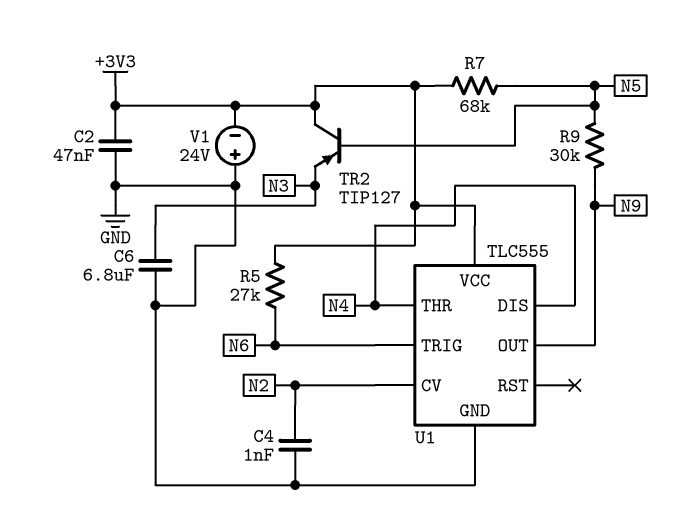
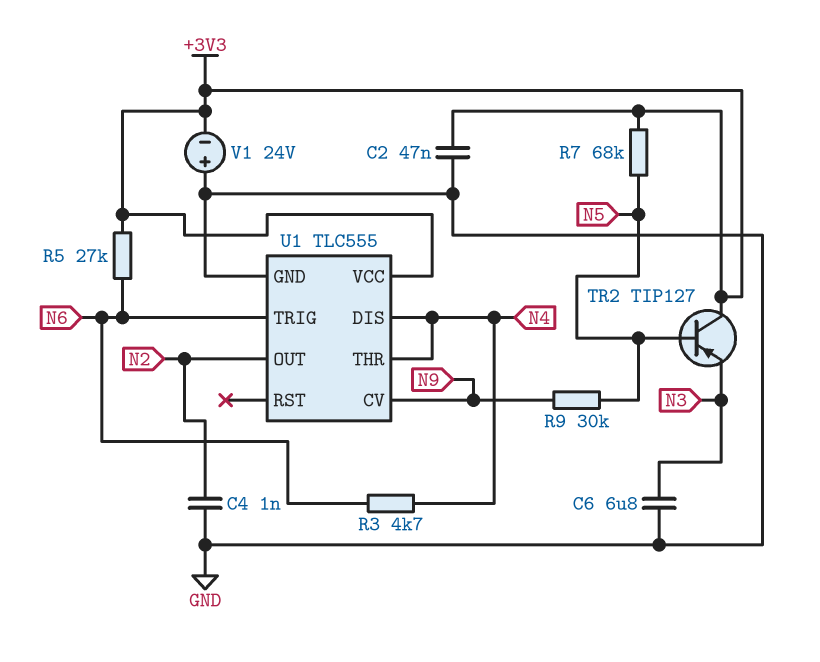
R3: none -> 4.7k (N4, N6)
U1 pin CV: N2 -> N9
U1 pin OUT: N9 -> N2

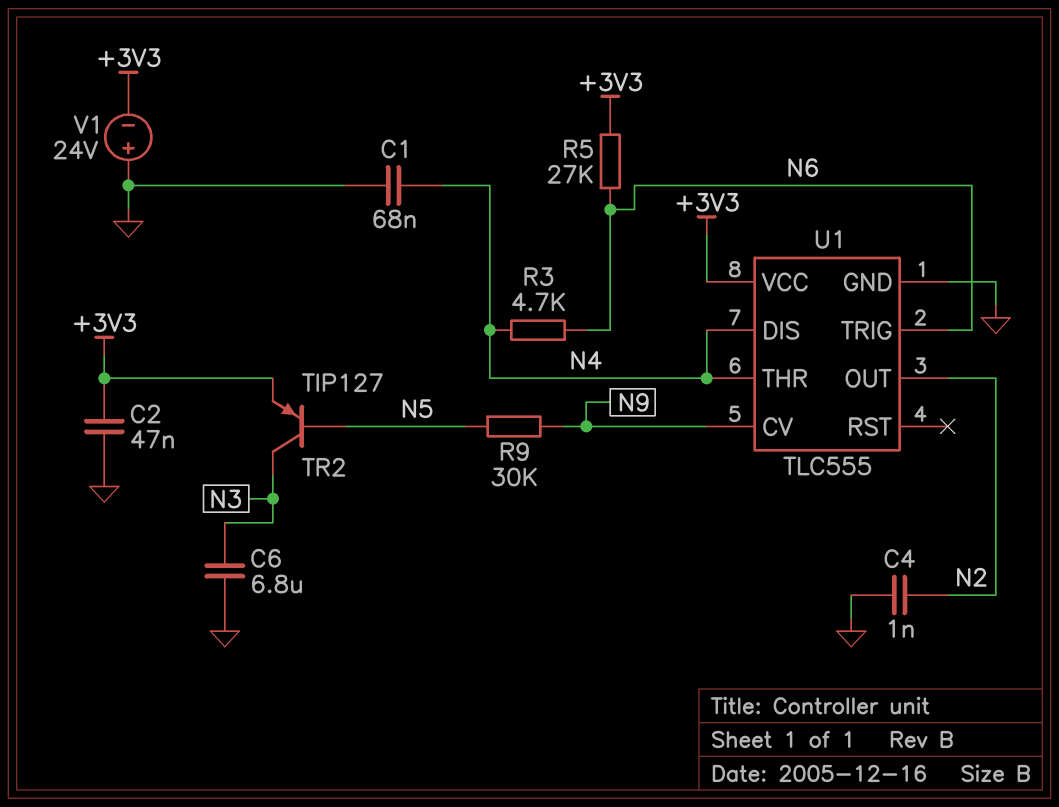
C1: none -> 68nF (GND, N4)
R7: 68k (+3V3, N5) -> none
TR2: PNP TIP127 (B N5, C +3V3, E N3) -> PNP TIP127 (B N5, C N3, E +3V3)

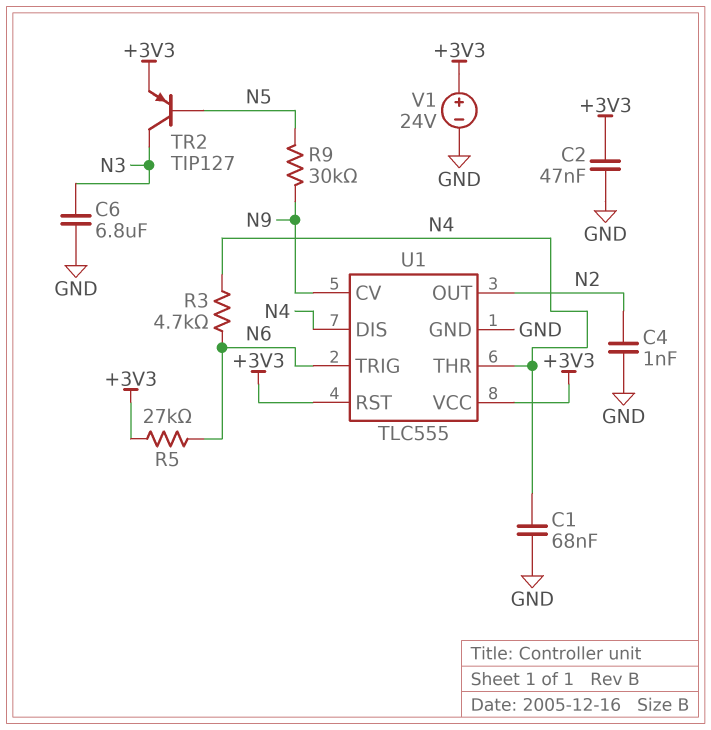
U1 pin RST: none -> +3V3
V1: 24V (plus GND, minus +3V3) -> 24V (plus +3V3, minus GND)

